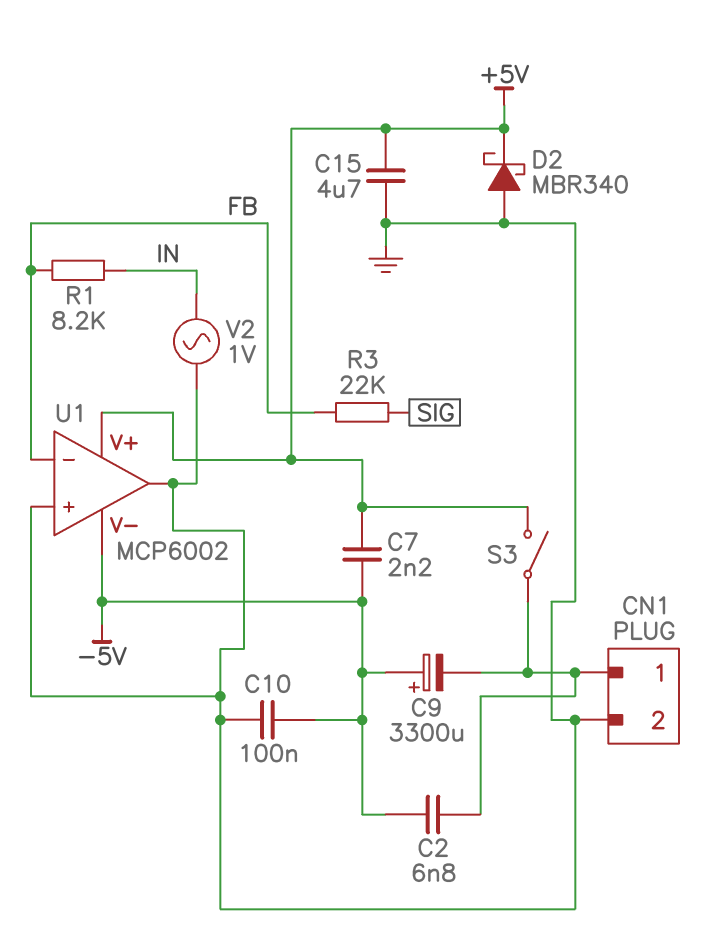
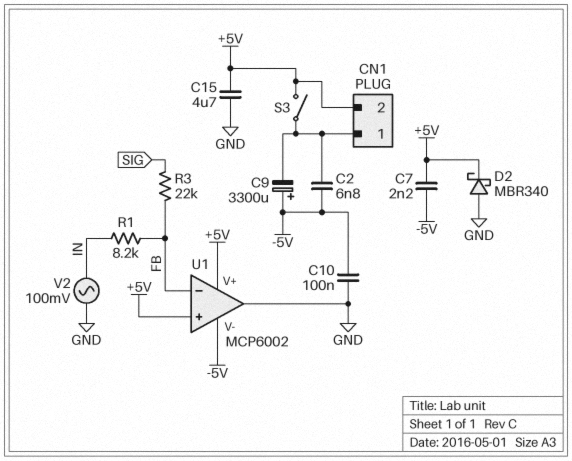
CN1 pin 2: GND -> +5V
U1 pin in+: GND -> +5V
V2: AC 1V (GND, IN) -> AC 100mV (GND, IN)

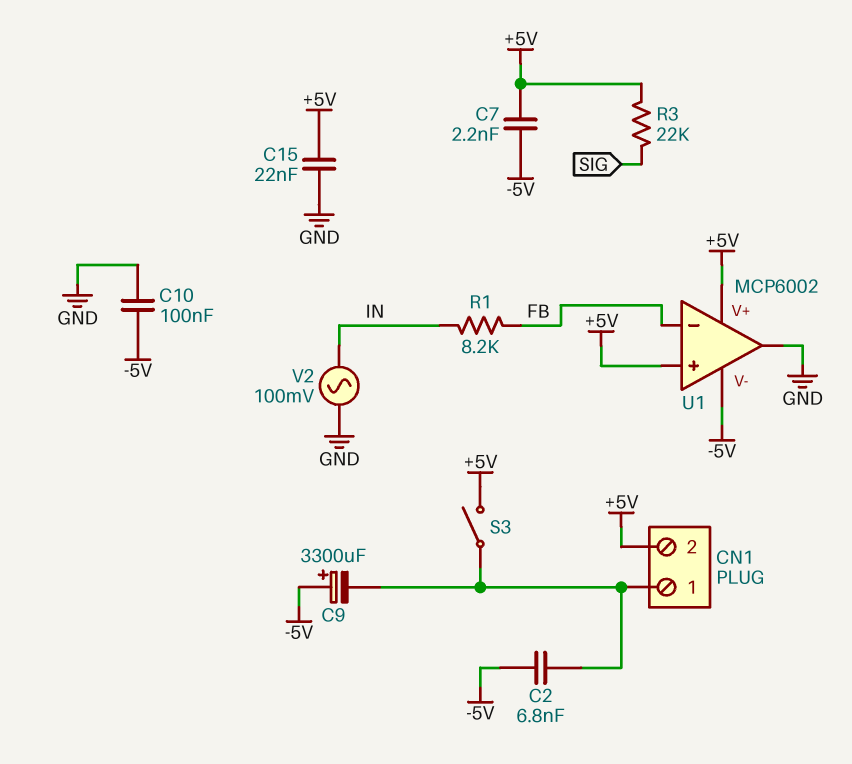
C15: 4.7uF (+5V, GND) -> 22nF (+5V, GND)
D2: schottky MBR340 (A GND, K +5V) -> none
R3: 22k (FB, SIG) -> 22k (+5V, SIG)

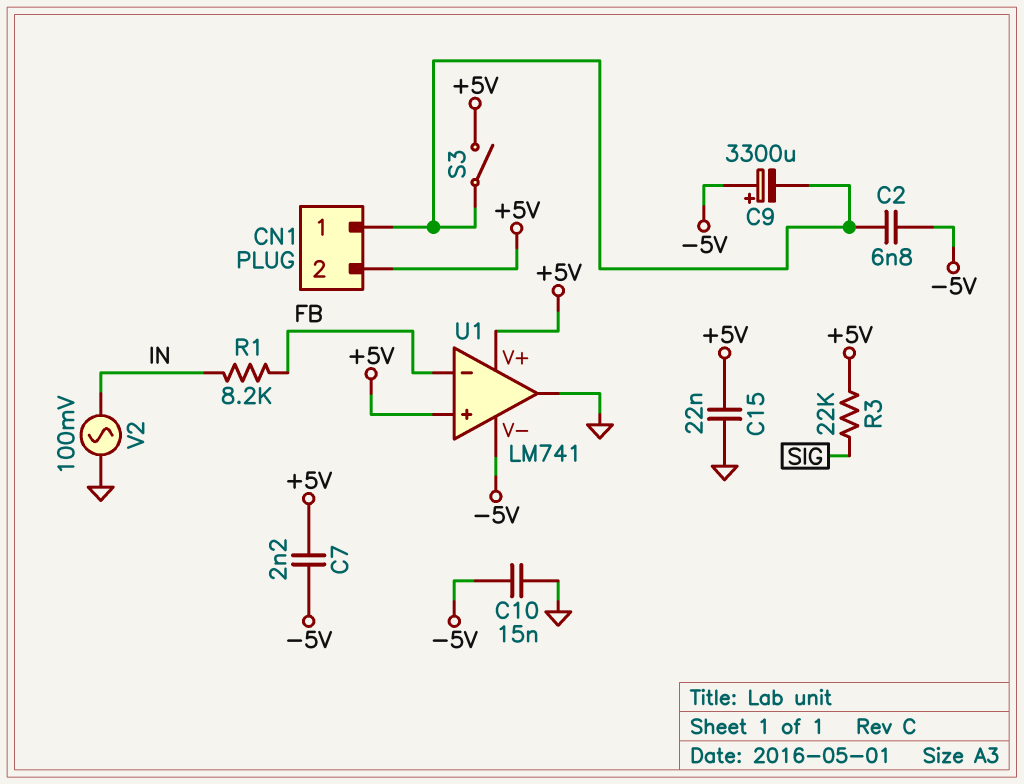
C10: 100nF (-5V, GND) -> 15nF (-5V, GND)
U1: MCP6002 -> LM741

